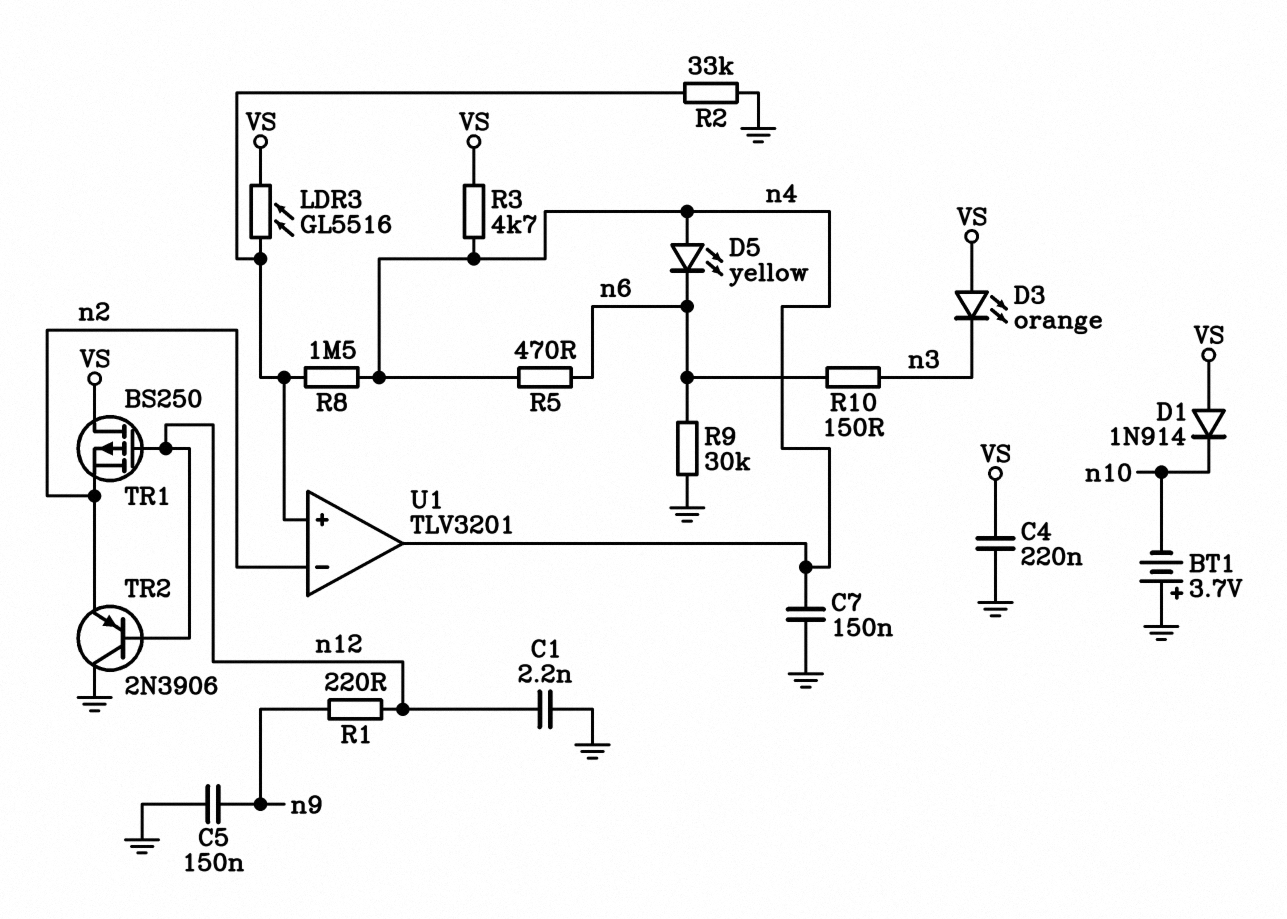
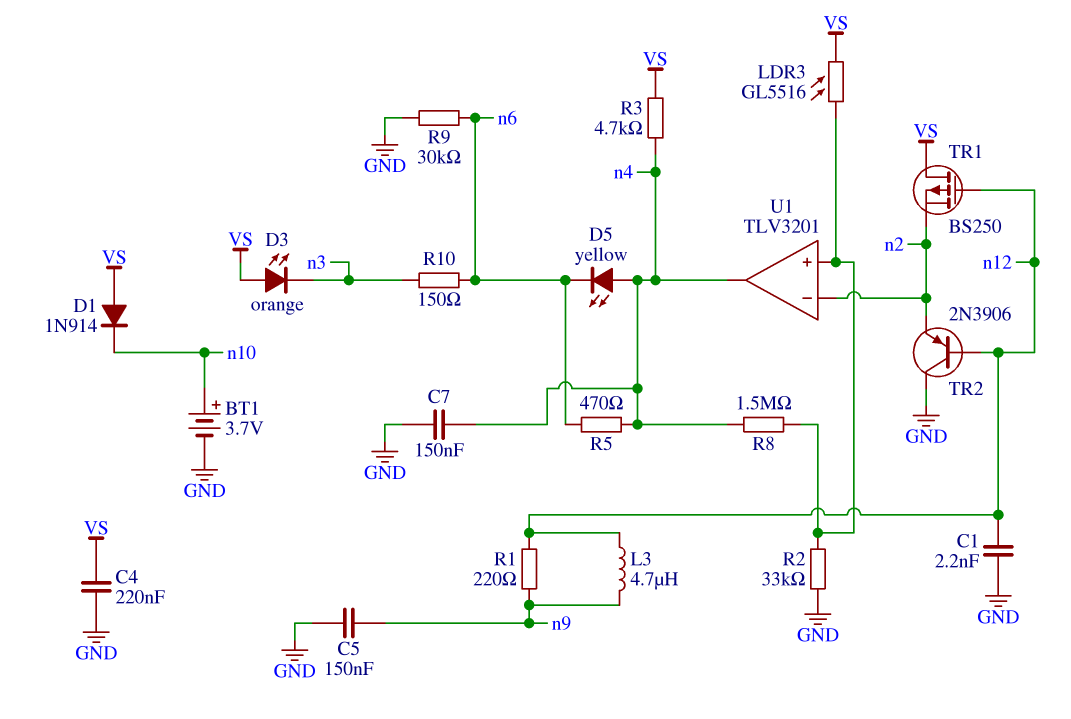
BT1: 3.7V (plus GND, minus n10) -> 3.7V (plus n10, minus GND)
L3: none -> 4.7uH (n9, n12)

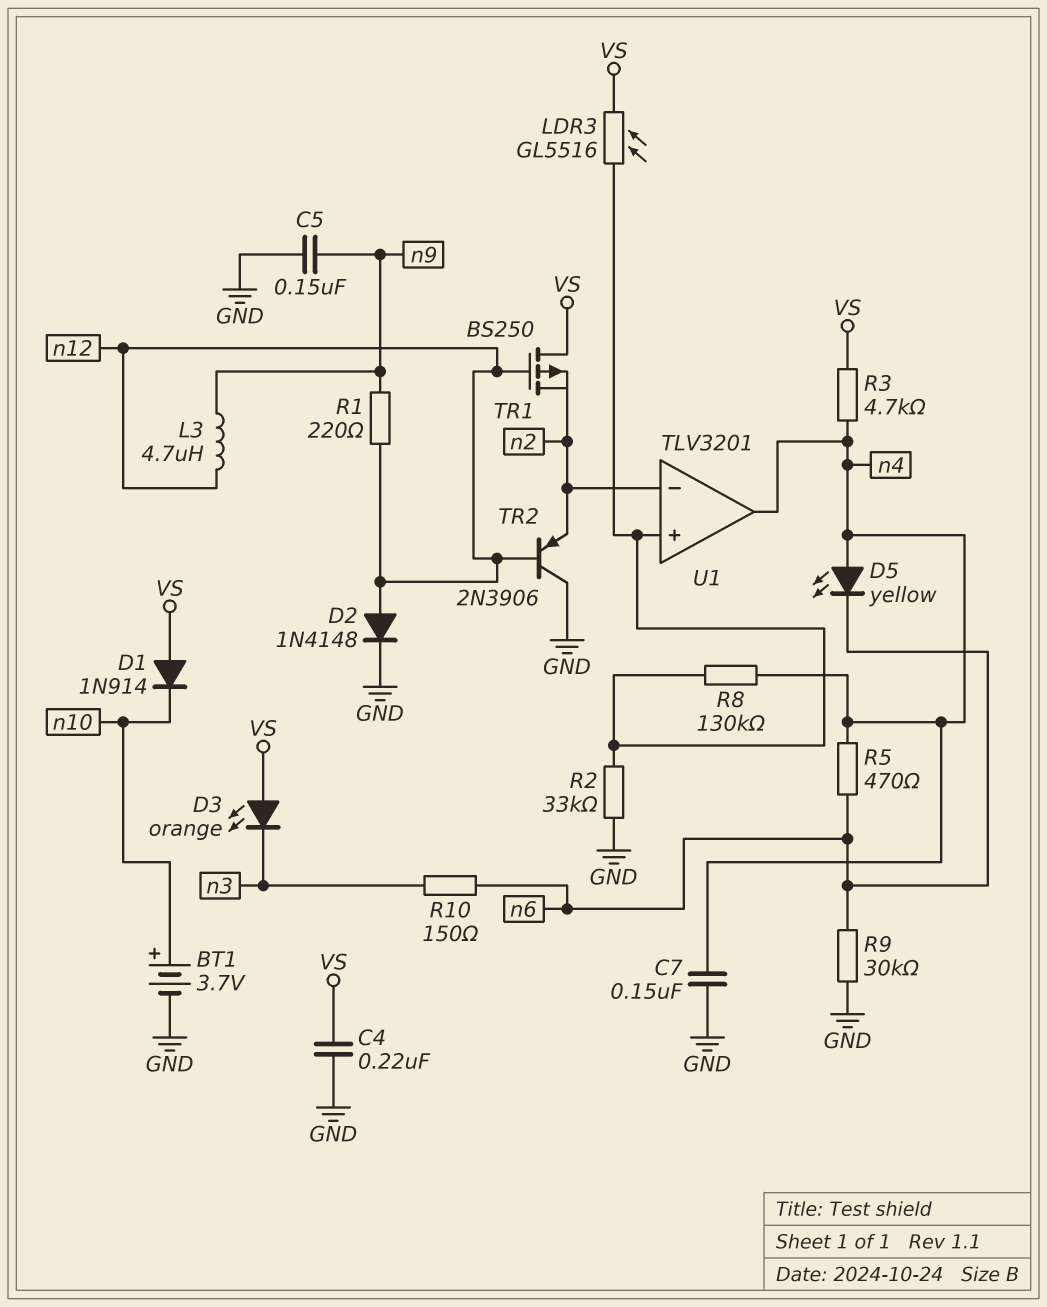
C1: 2.2nF (GND, n12) -> none
D2: none -> diode 1N4148 (A n12, K GND)
R8: 1.5M (U1/in+, n4) -> 130k (U1/in+, n4)

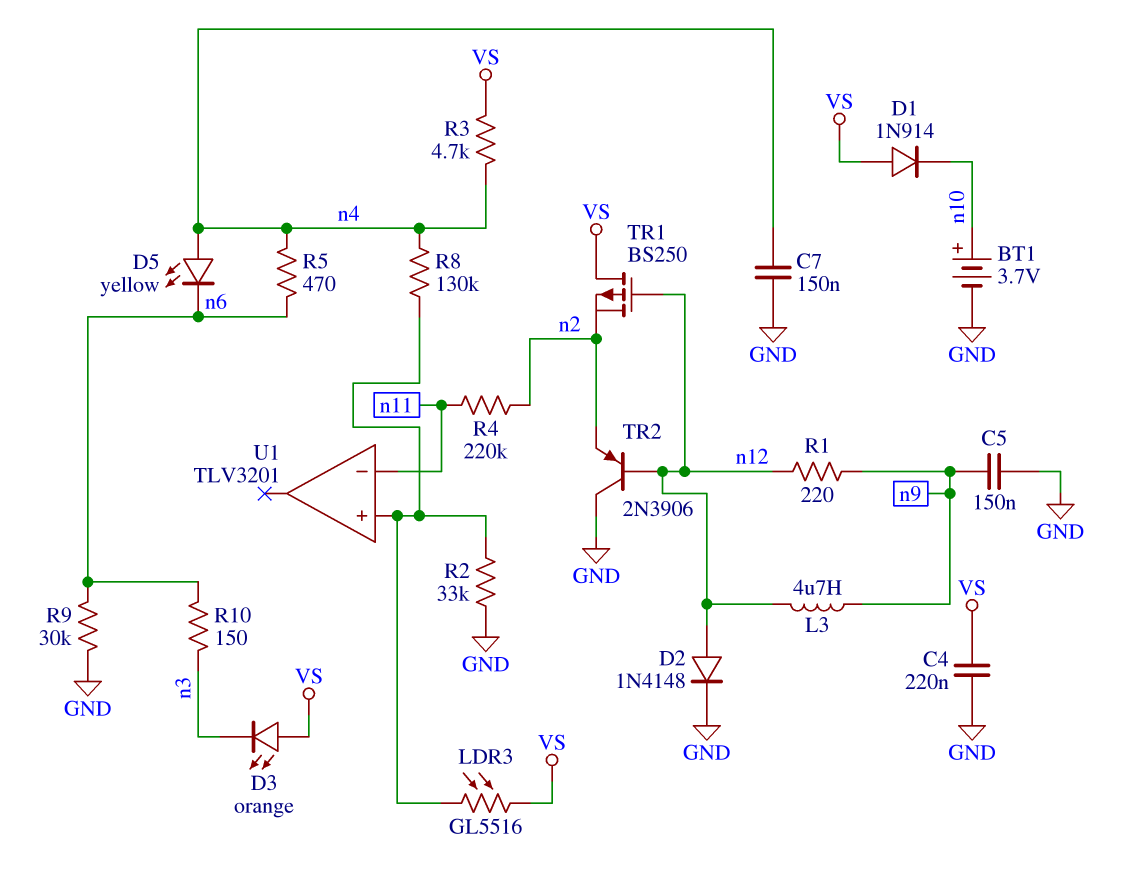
R4: none -> 220k (n2, n11)
U1 pin in-: n2 -> n11
U1 pin out: n4 -> none

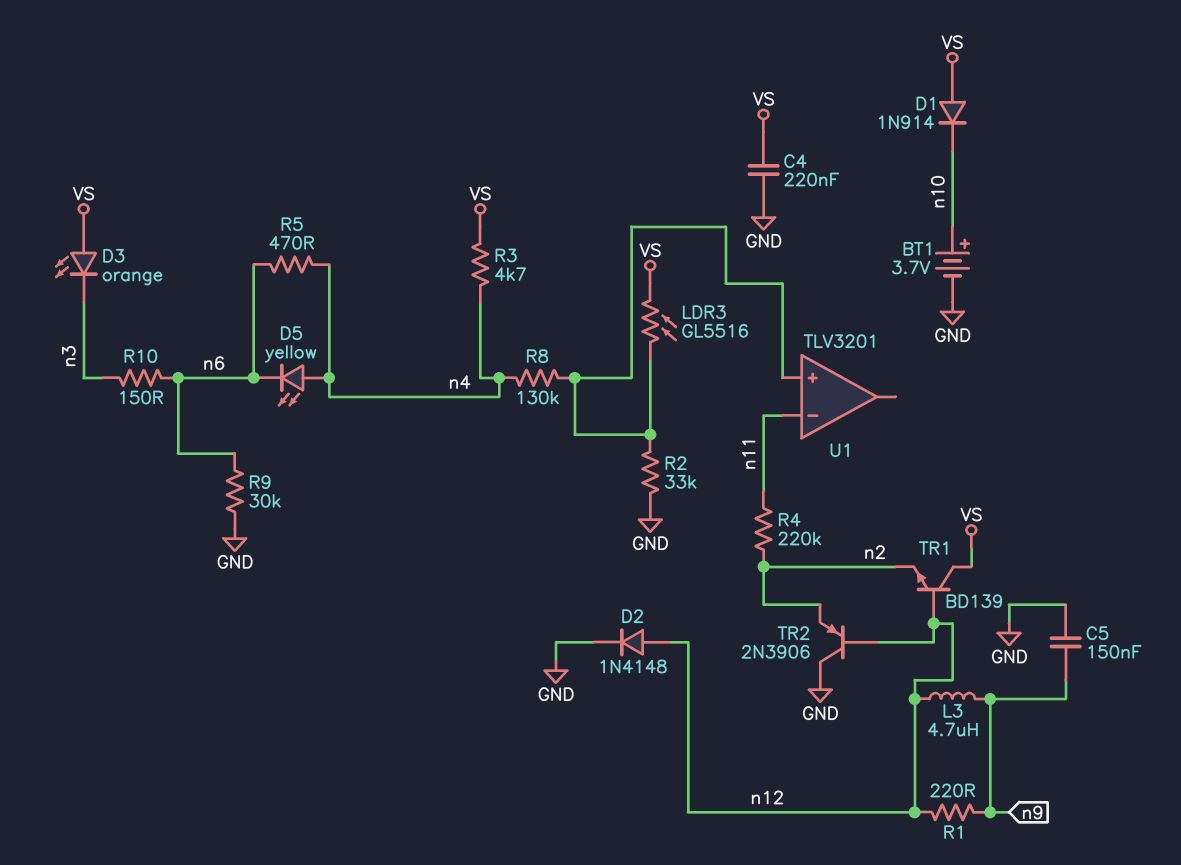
C7: 150nF (GND, n4) -> none
TR1: PMOS BS250 (G n12, D VS, S n2) -> NPN BD139 (B n12, C VS, E n2)

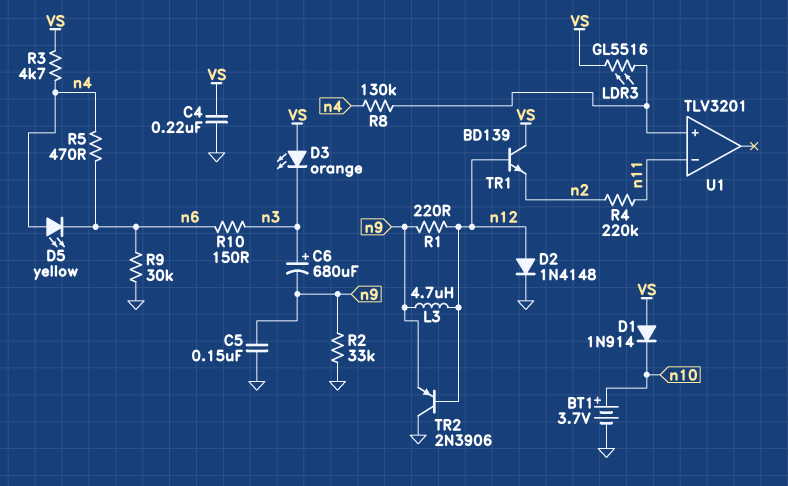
C6: none -> 680uF (plus n3, minus n9)
R2: 33k (GND, U1/in+) -> 33k (GND, n9)
TR2: PNP 2N3906 (B n12, C GND, E n2) -> PNP 2N3906 (B n12, C GND, E n9)

